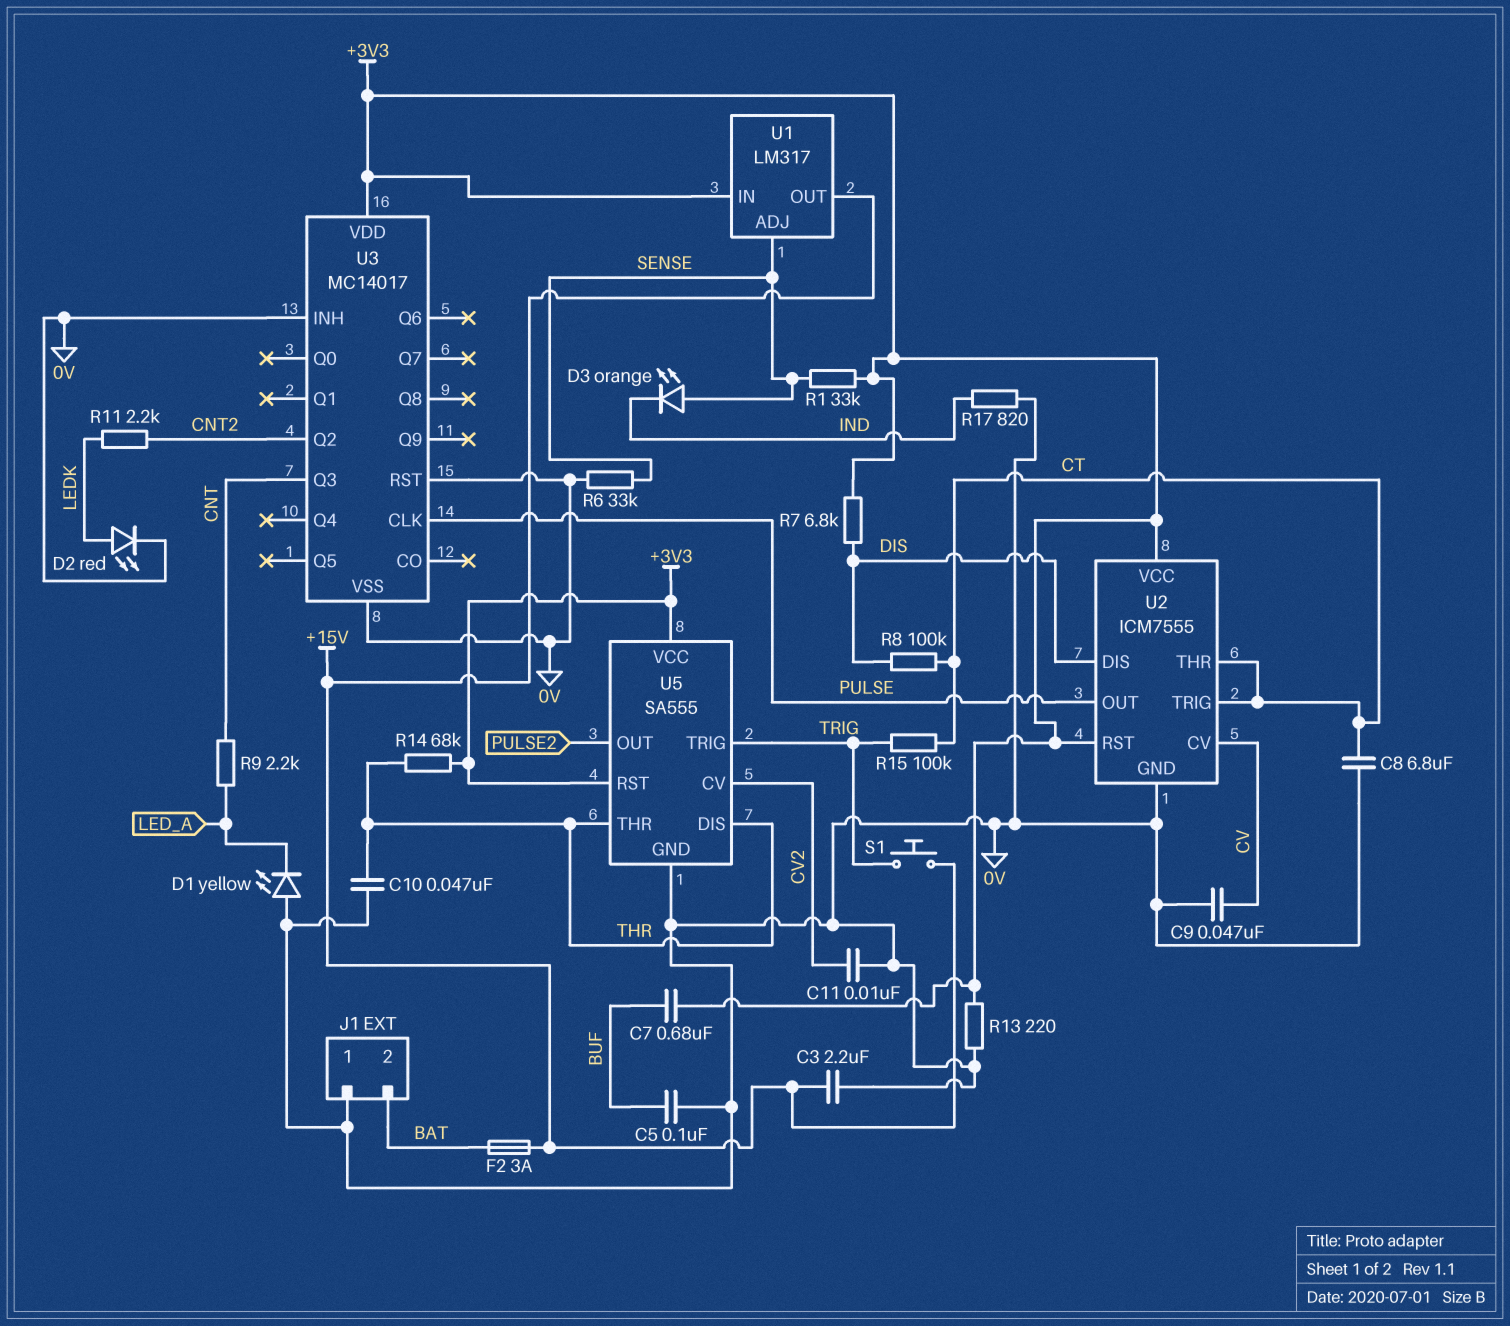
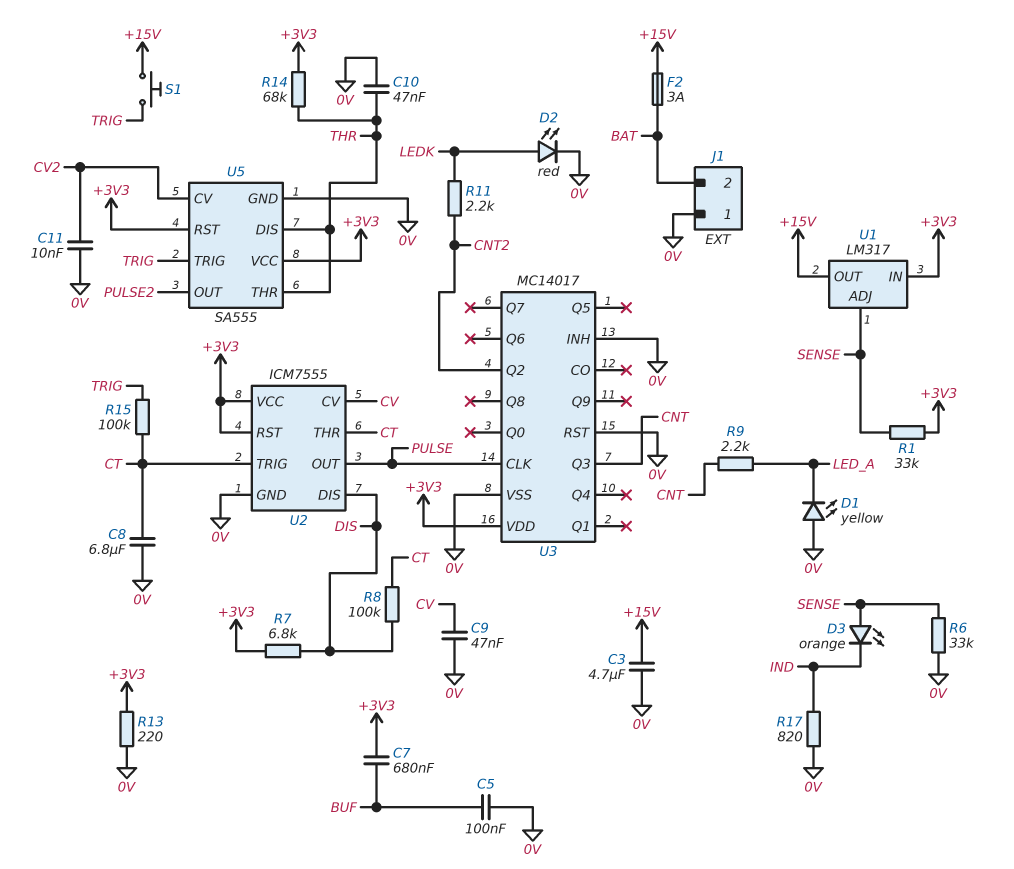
C3: 2.2uF (+15V, 0V) -> 4.7uF (+15V, 0V)

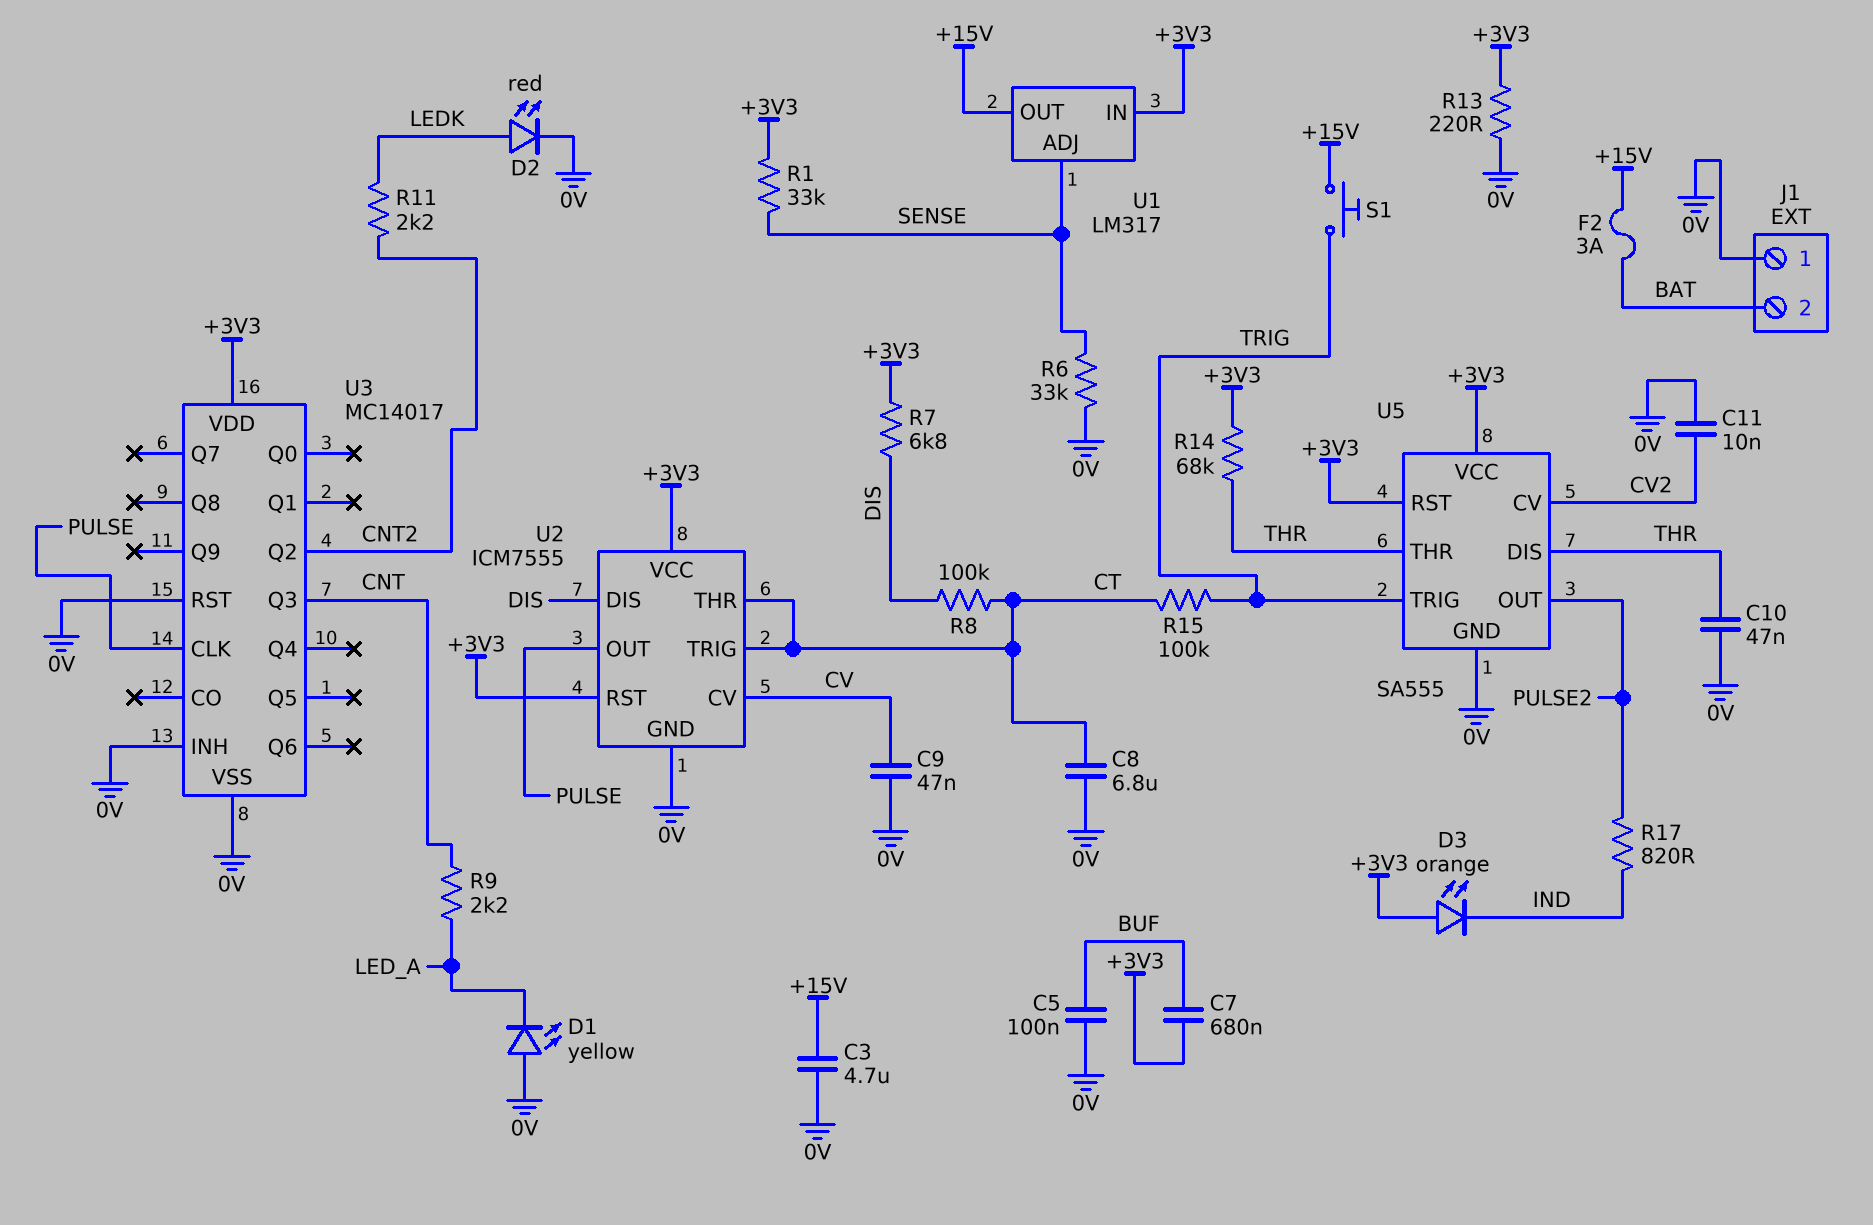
D3: LED orange (A SENSE, K IND) -> LED orange (A +3V3, K IND)
R17: 820 (0V, IND) -> 820 (IND, PULSE2)

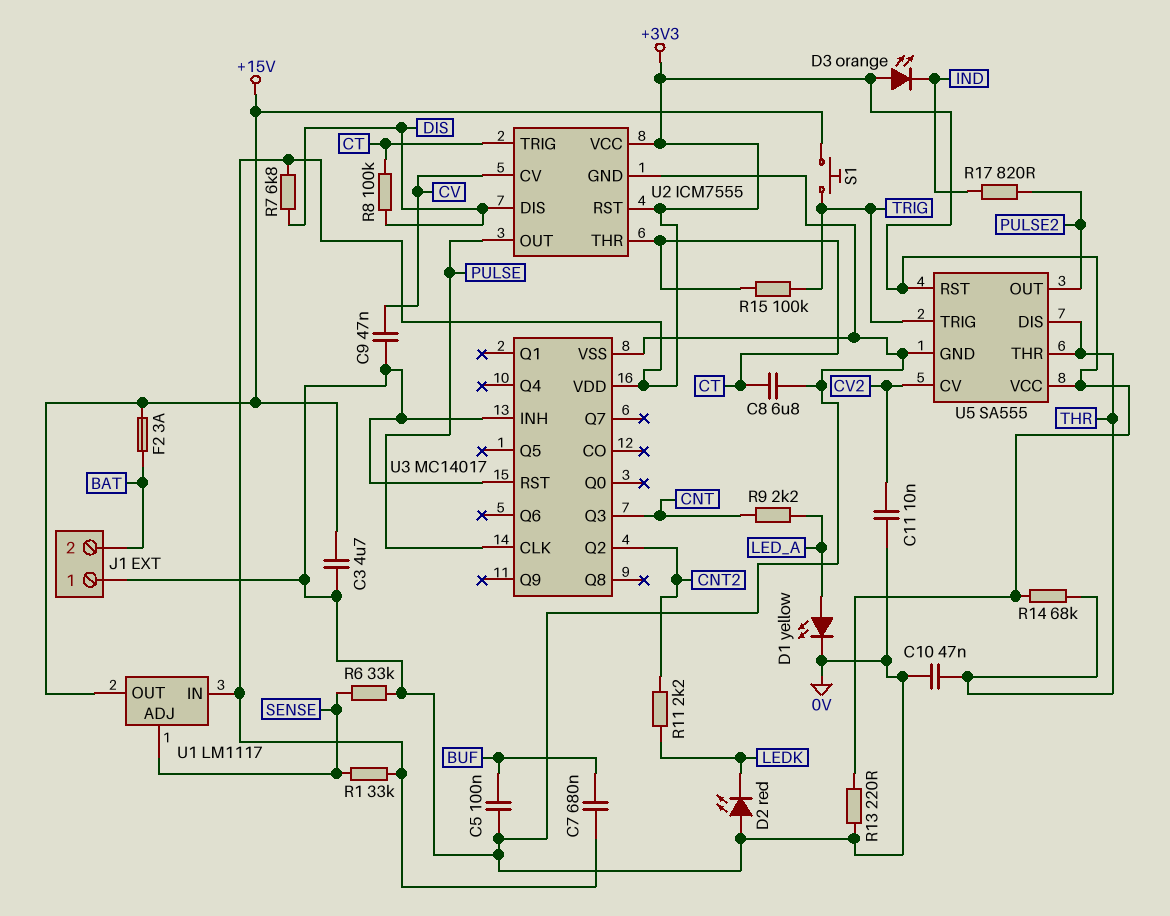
D1: LED yellow (A 0V, K LED_A) -> LED yellow (A LED_A, K 0V)
D2: LED red (A LEDK, K 0V) -> LED red (A 0V, K LEDK)
U1: LM317 -> LM1117

